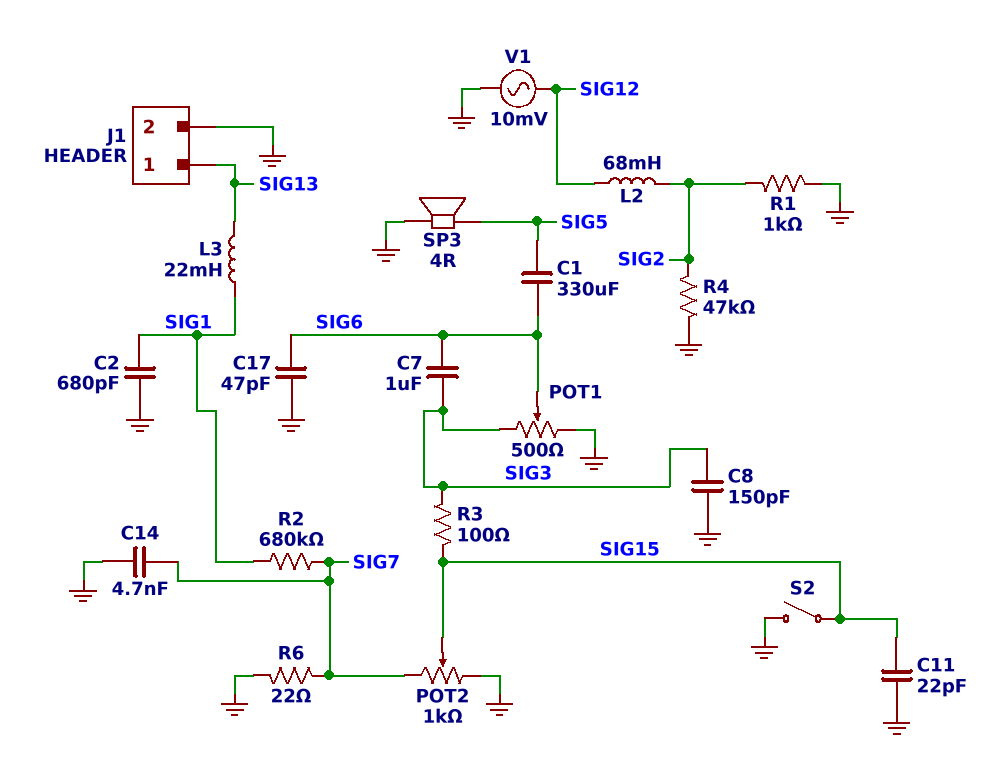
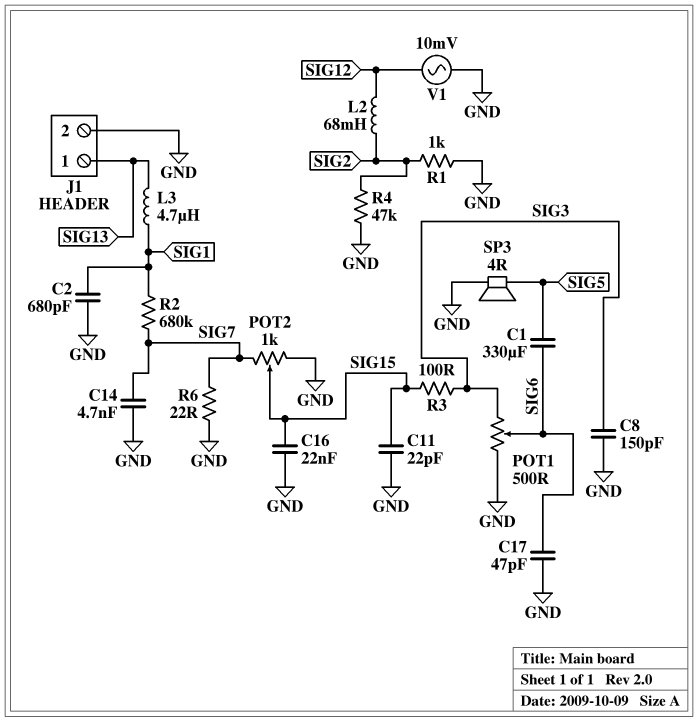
C7: 1uF (SIG3, SIG6) -> none
C16: none -> 22nF (GND, SIG15)
L3: 22mH (SIG1, SIG13) -> 4.7uH (SIG1, SIG13)
S2: switch (GND, SIG15) -> none

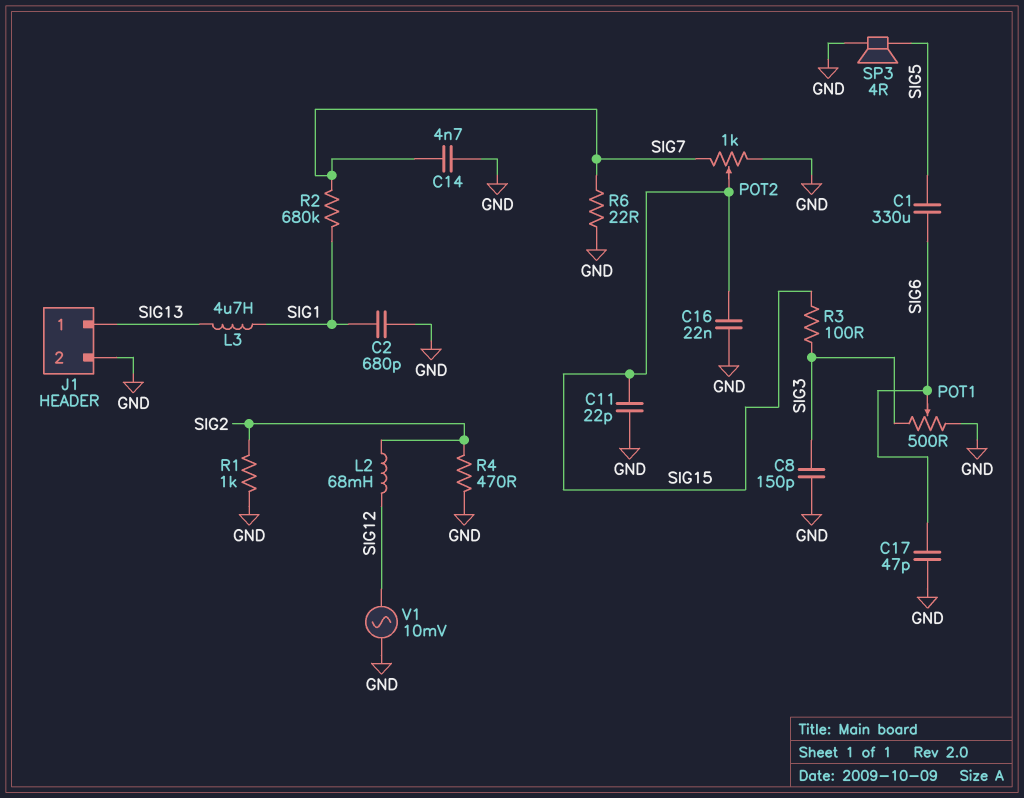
R4: 47k (GND, SIG2) -> 470 (GND, SIG2)

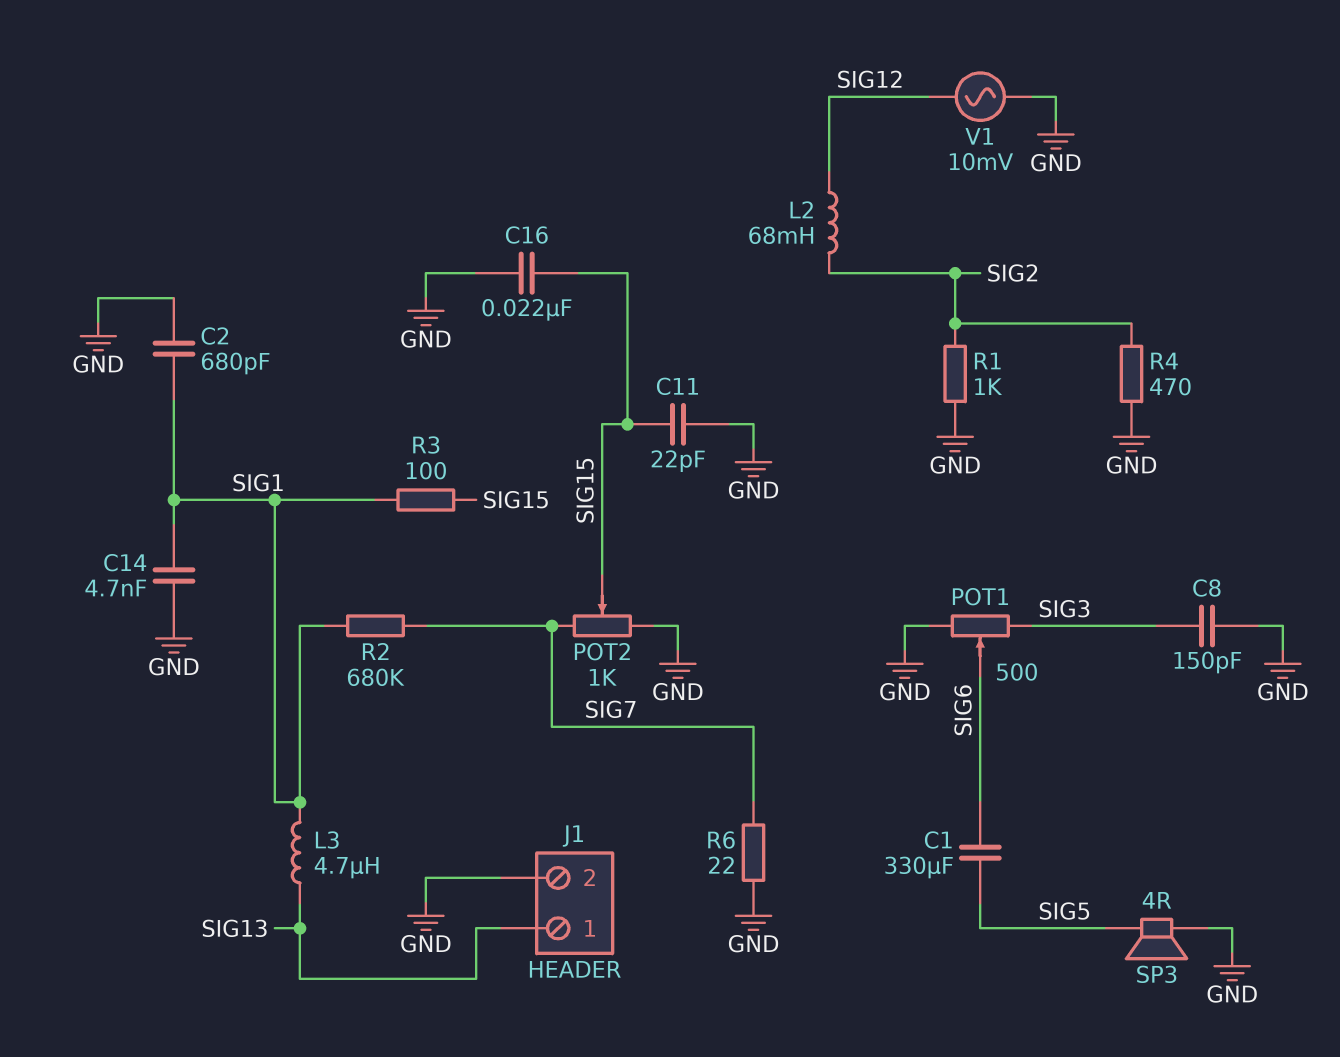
C14: 4.7nF (GND, SIG7) -> 4.7nF (GND, SIG1)
C17: 47pF (GND, SIG6) -> none
R3: 100 (SIG3, SIG15) -> 100 (SIG1, SIG15)

